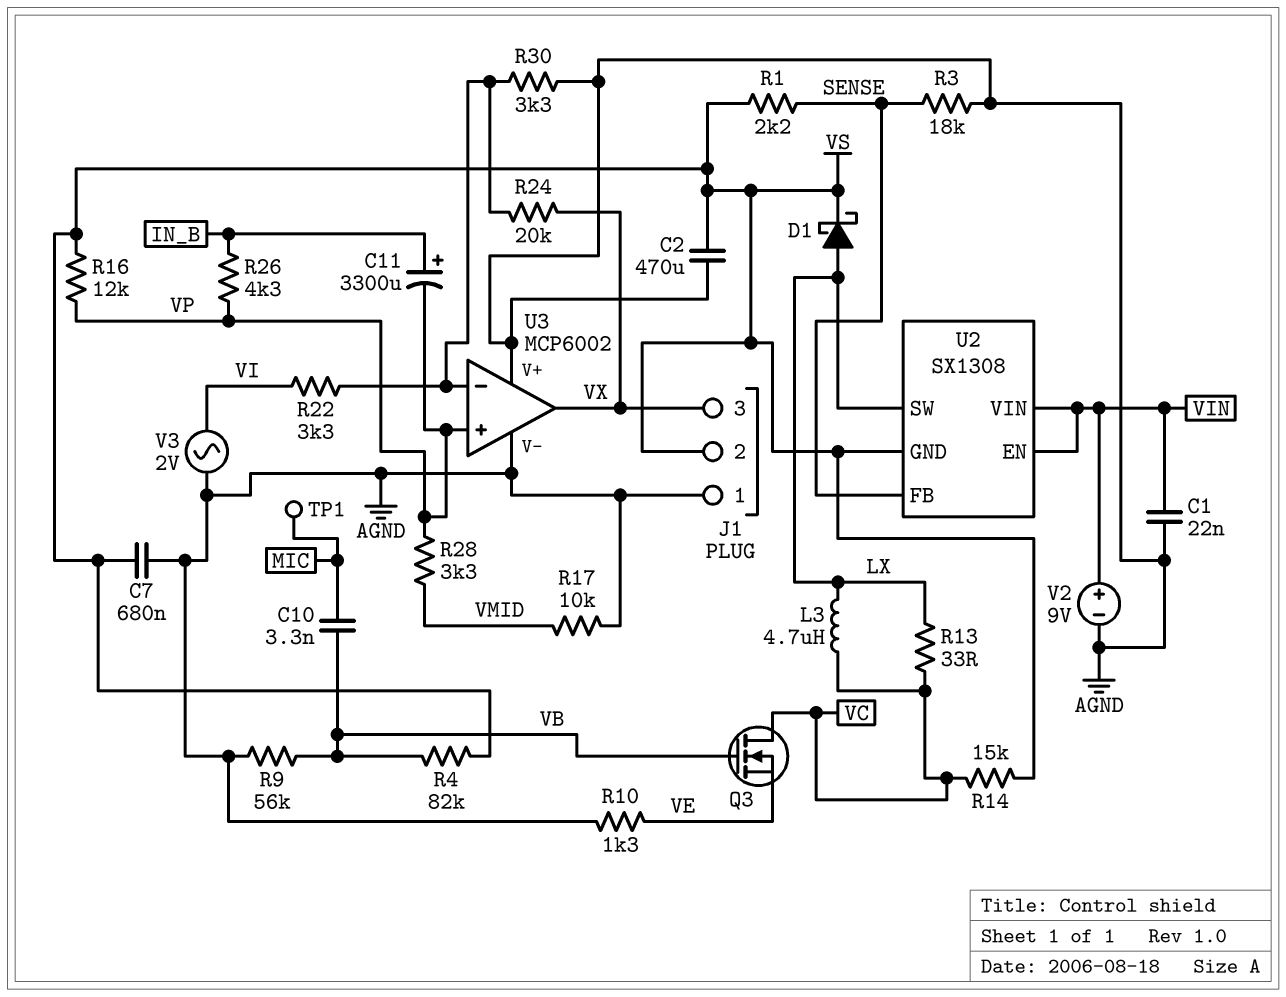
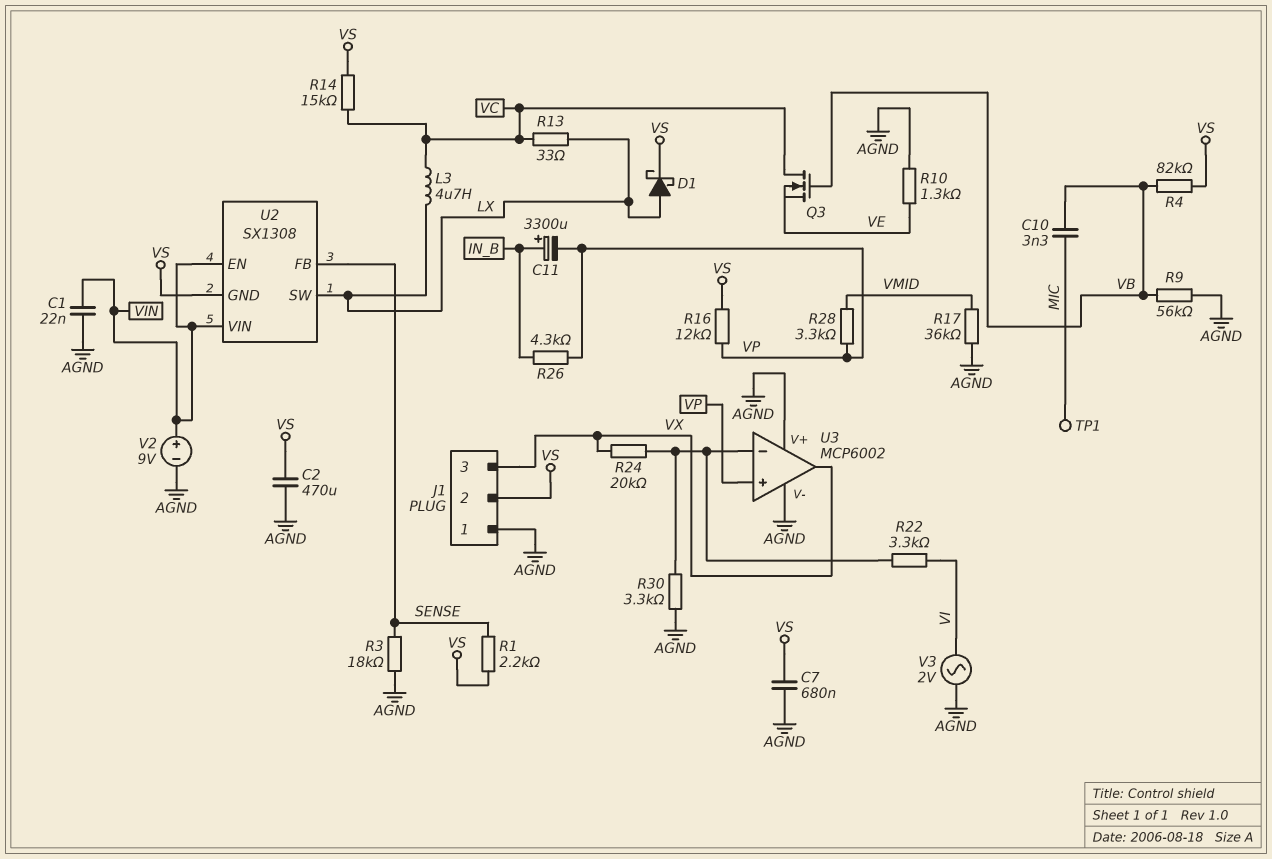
R17: 10k (AGND, VMID) -> 36k (AGND, VMID)

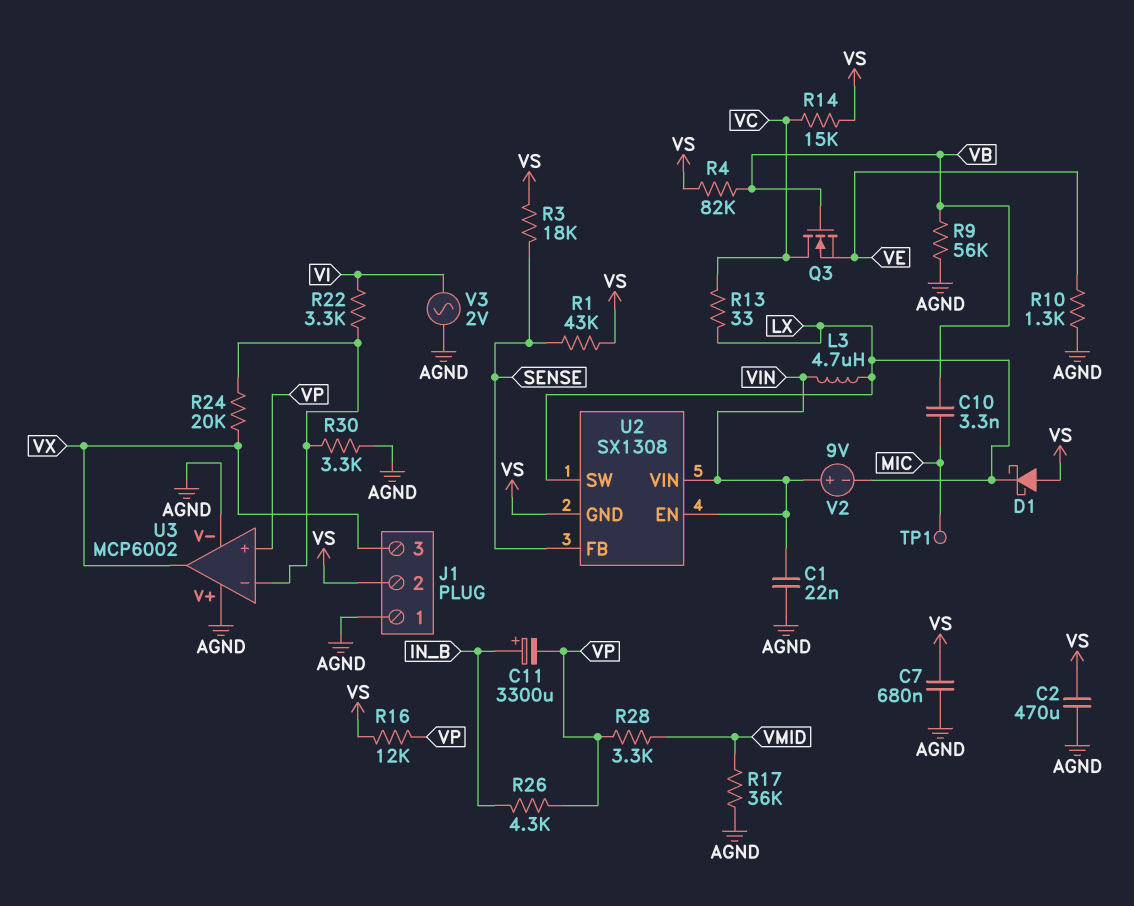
D1: schottky (A LX, K VS) -> schottky (A VS, K LX)
L3: 4.7uH (LX, VC) -> 4.7uH (LX, VIN)
R1: 2.2k (SENSE, VS) -> 43k (SENSE, VS)
R3: 18k (AGND, SENSE) -> 18k (SENSE, VS)
V2: 9V (plus VIN, minus AGND) -> 9V (plus VIN, minus LX)

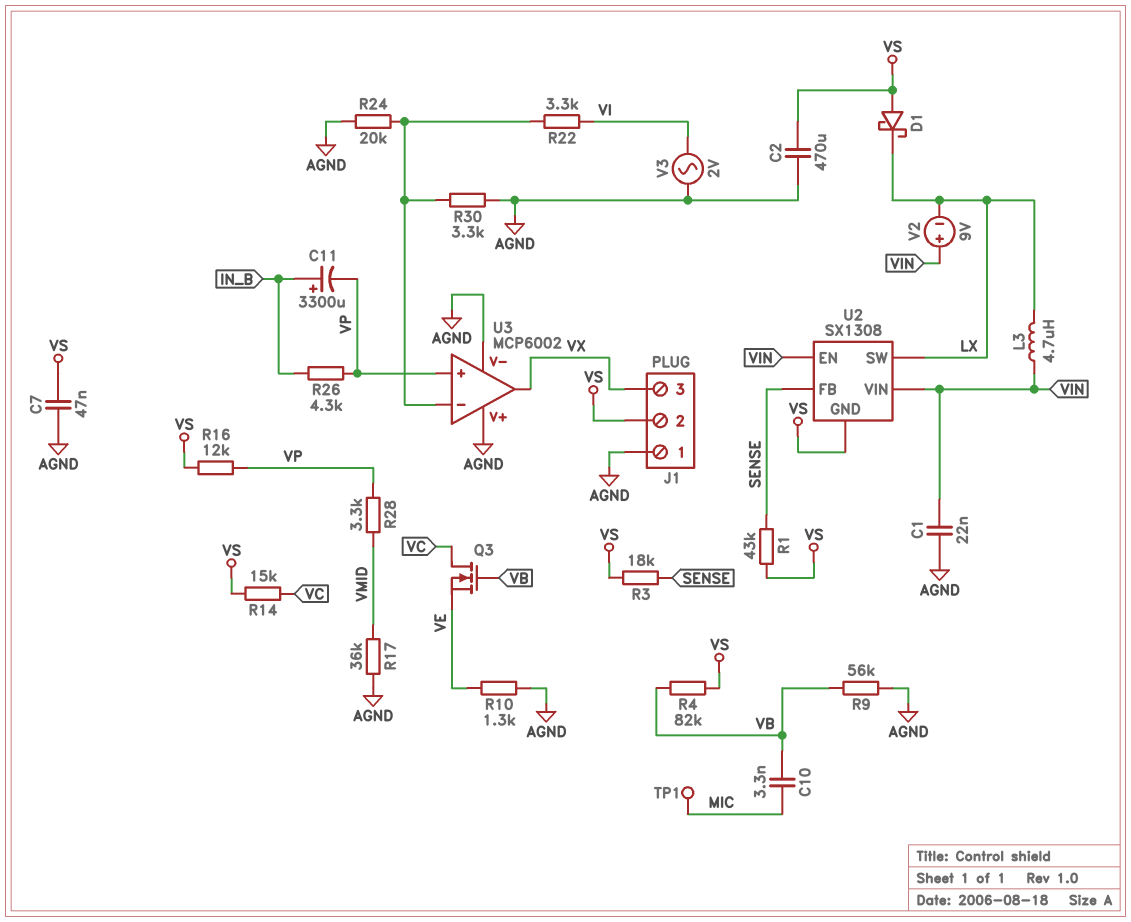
C7: 680nF (AGND, VS) -> 47nF (AGND, VS)
R13: 33 (LX, VC) -> none
R24: 20k (U3/in-, VX) -> 20k (AGND, U3/in-)

